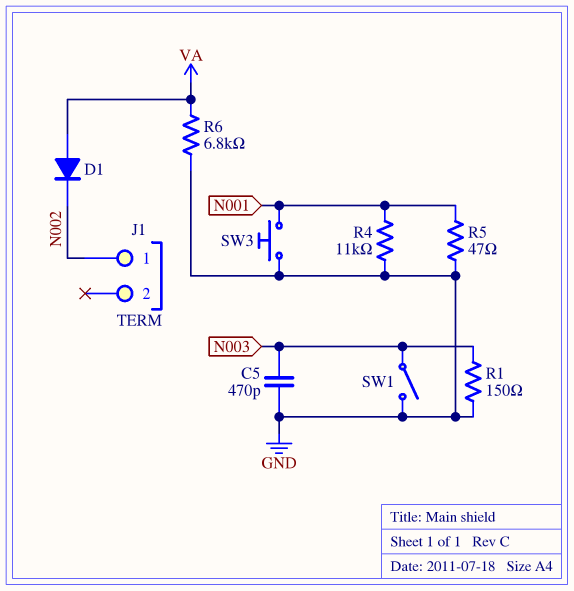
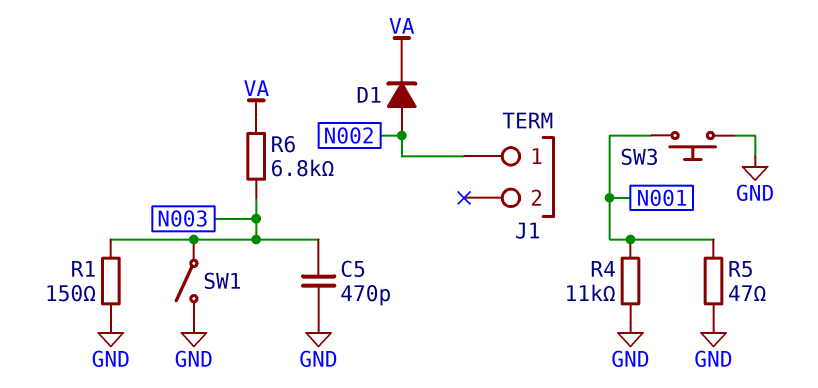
D1: diode (A VA, K N002) -> diode (A N002, K VA)
R6: 6.8k (GND, VA) -> 6.8k (N003, VA)

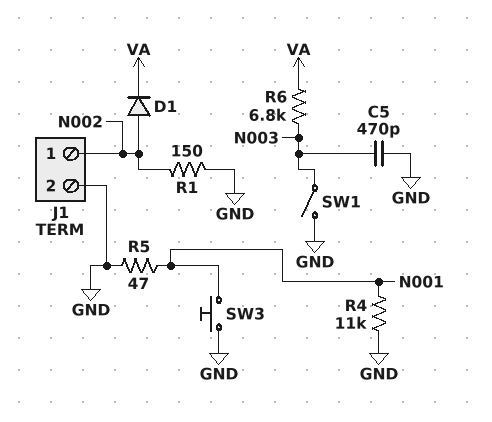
J1 pin 2: none -> GND
R1: 150 (GND, N003) -> 150 (GND, N002)

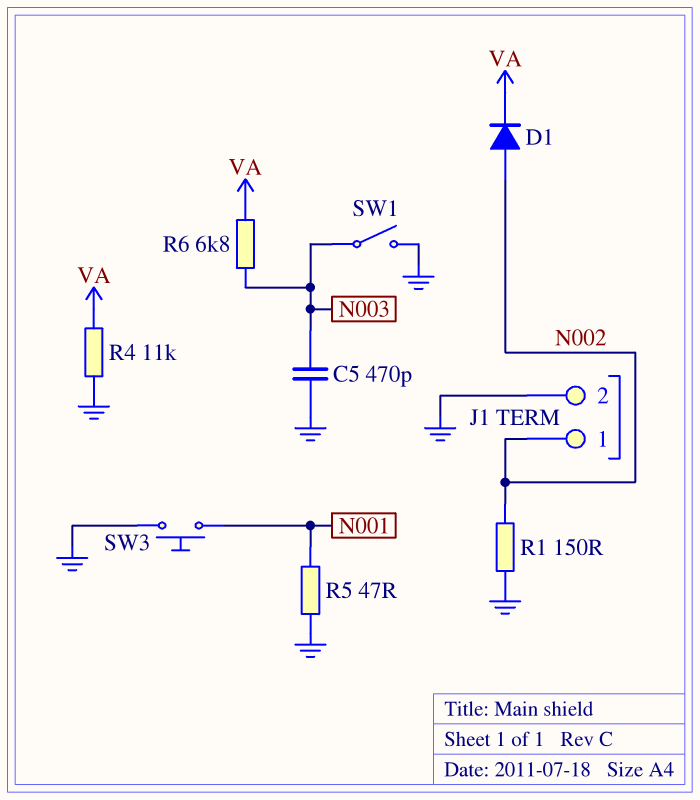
R4: 11k (GND, N001) -> 11k (GND, VA)

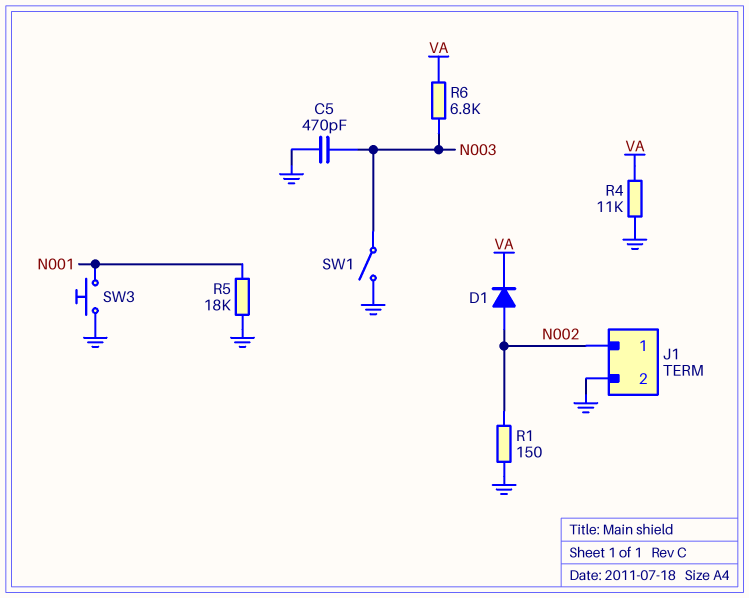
R5: 47 (GND, N001) -> 18k (GND, N001)

